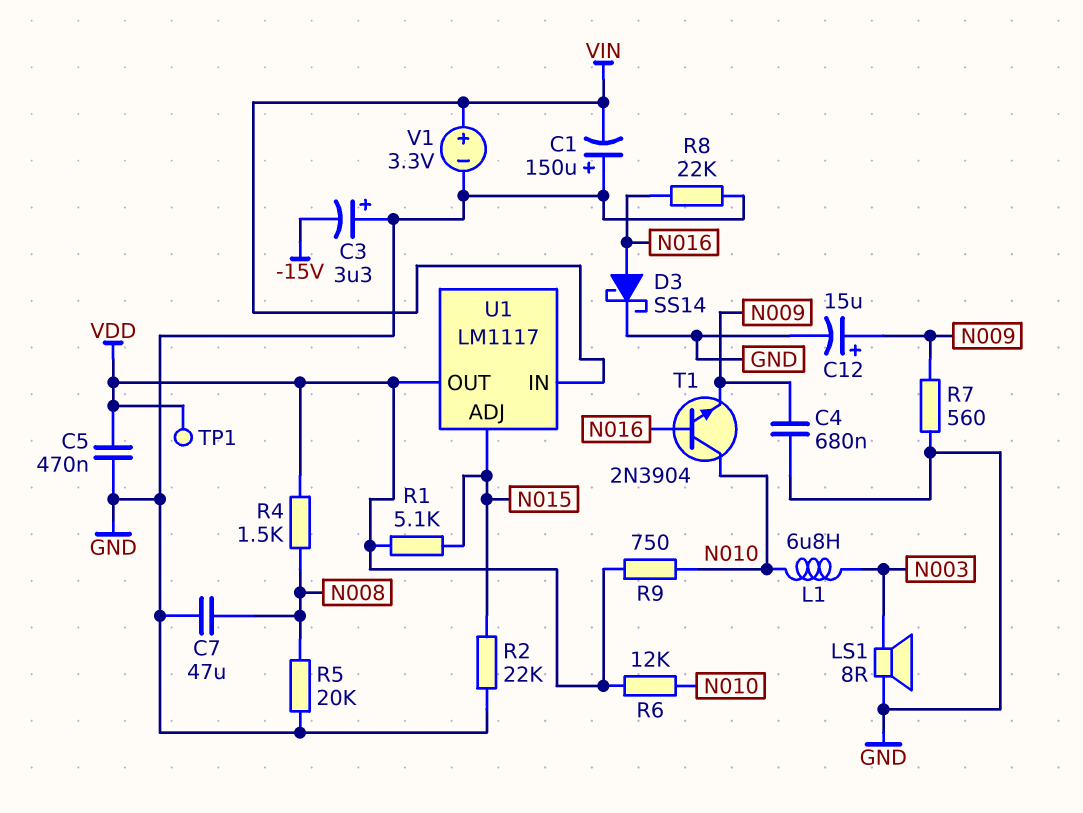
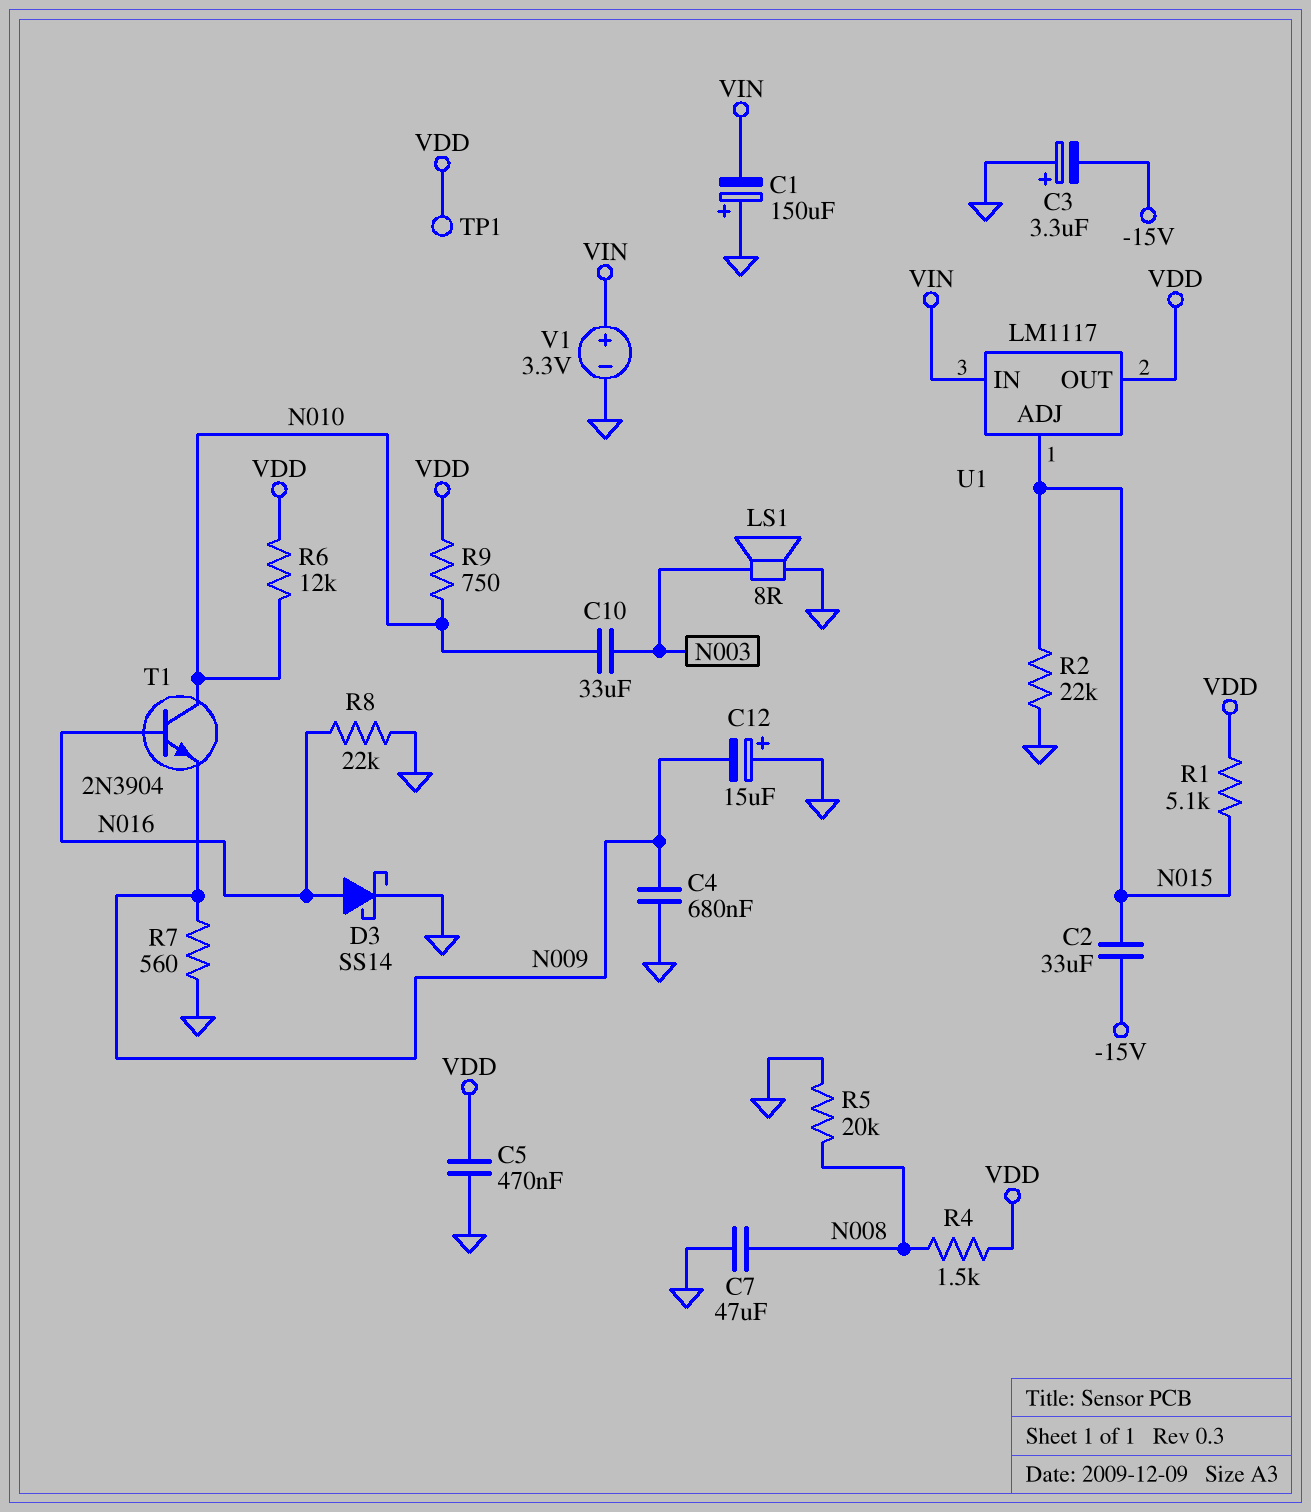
C2: none -> 33uF (-15V, N015)
C10: none -> 33uF (N003, N010)
C12: 15uF (plus N009, minus GND) -> 15uF (plus GND, minus N009)
L1: 6.8uH (N003, N010) -> none

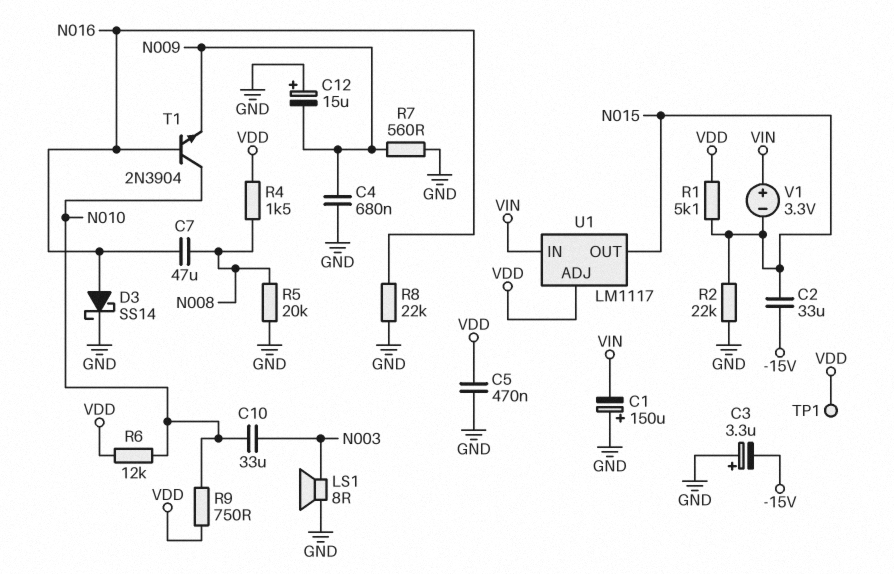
C7: 47uF (GND, N008) -> 47uF (N008, N016)
U1 pin ADJ: N015 -> VDD
U1 pin OUT: VDD -> N015
V1: 3.3V (plus VIN, minus GND) -> 3.3V (plus VIN, minus N015)

